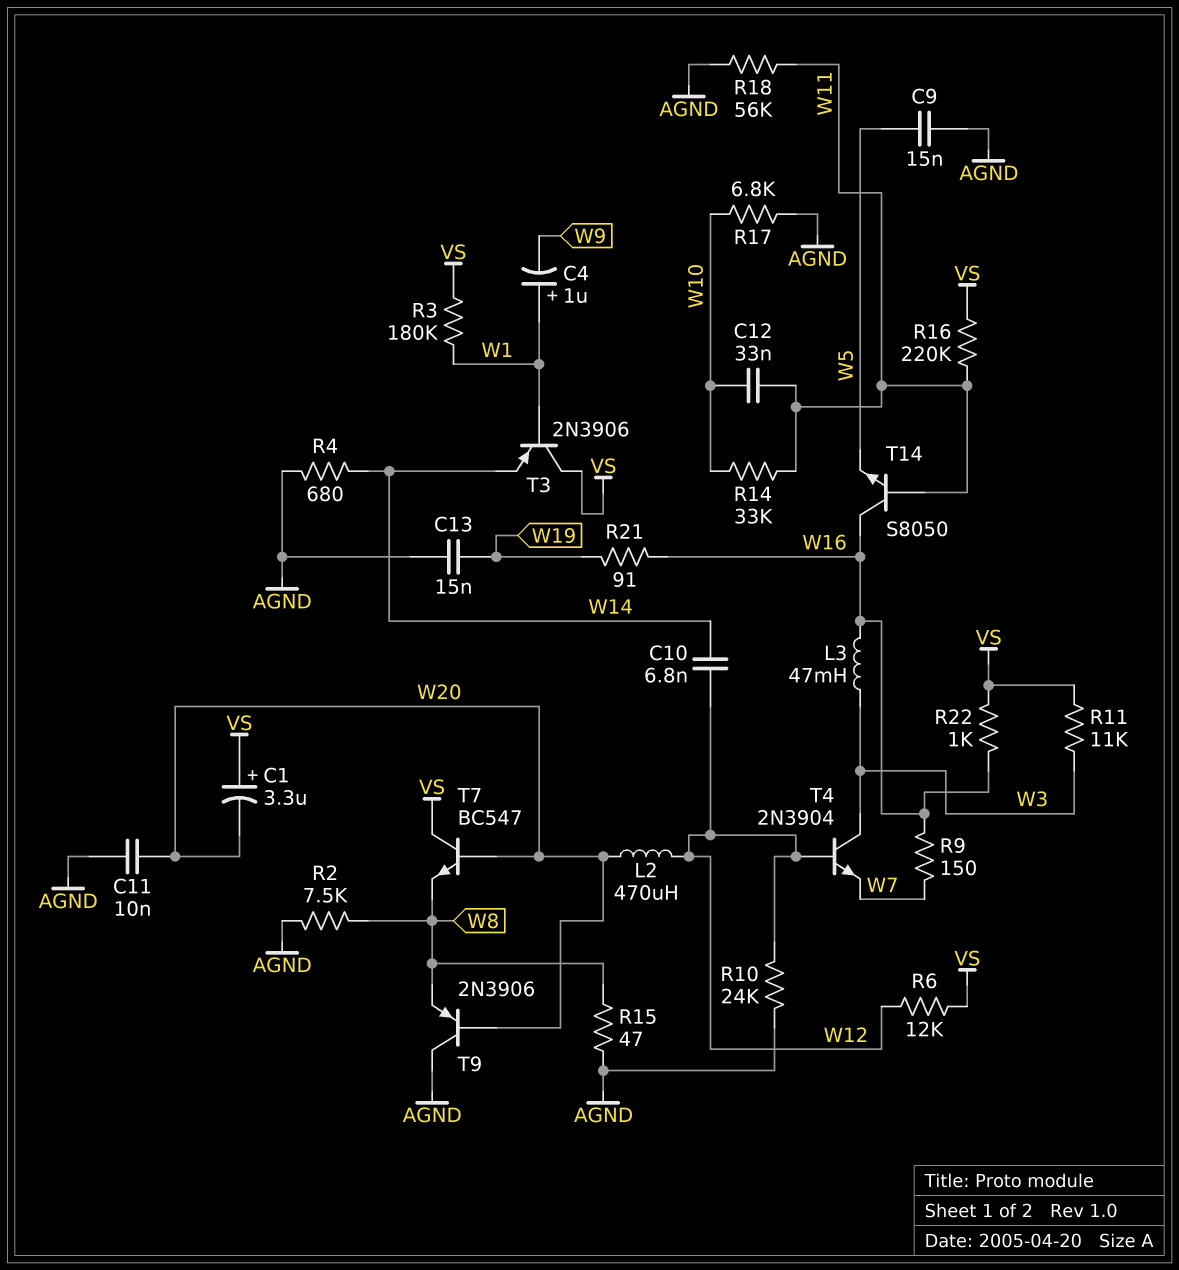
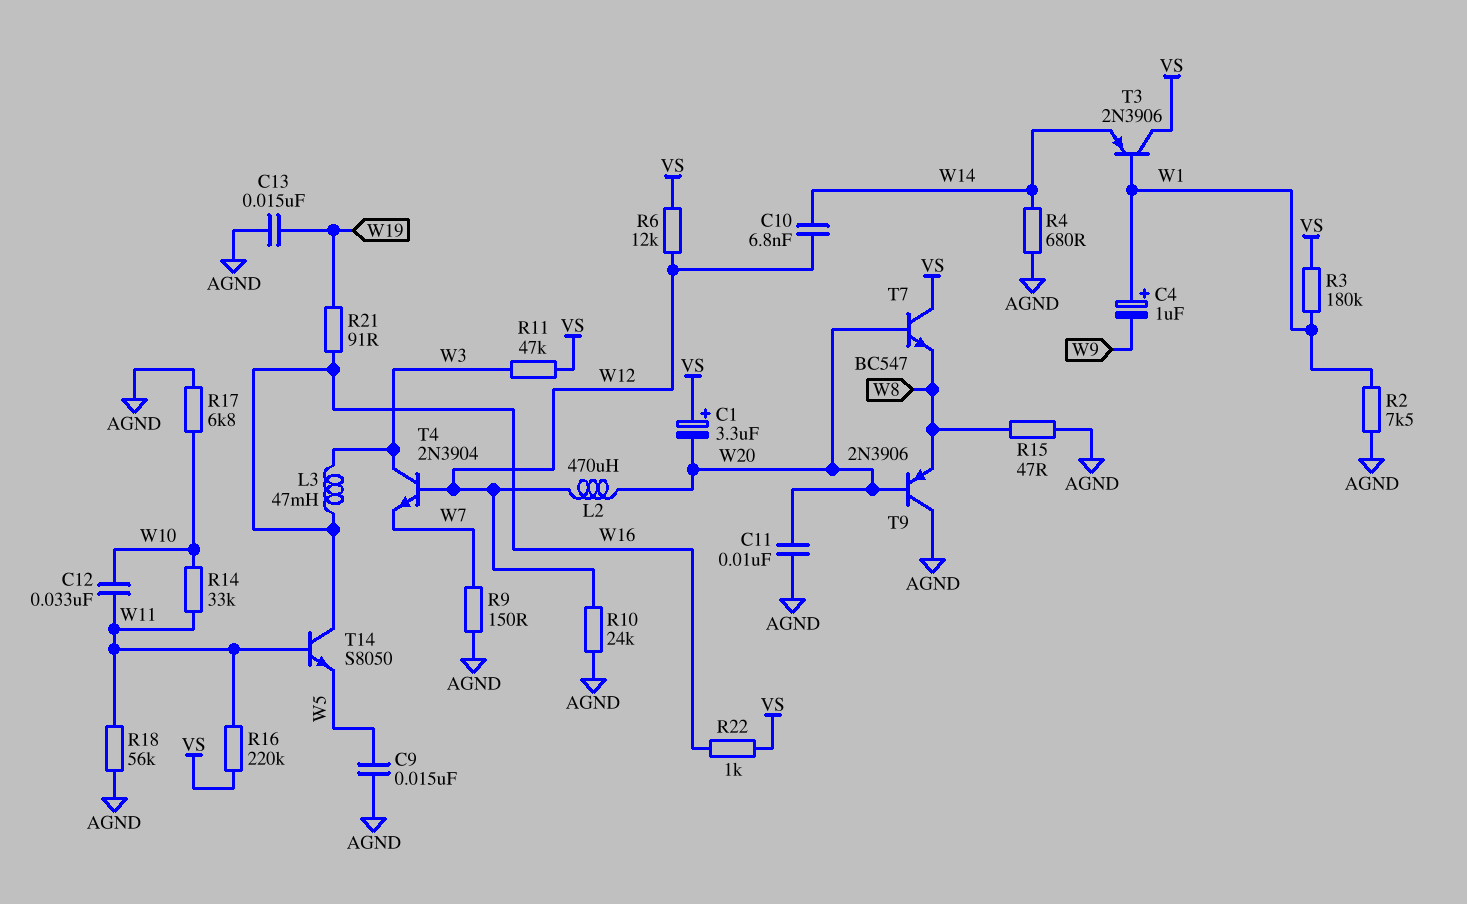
R2: 7.5k (AGND, W8) -> 7.5k (AGND, W1)
R9: 150 (W7, W16) -> 150 (AGND, W7)
R11: 11k (VS, W3) -> 47k (VS, W3)

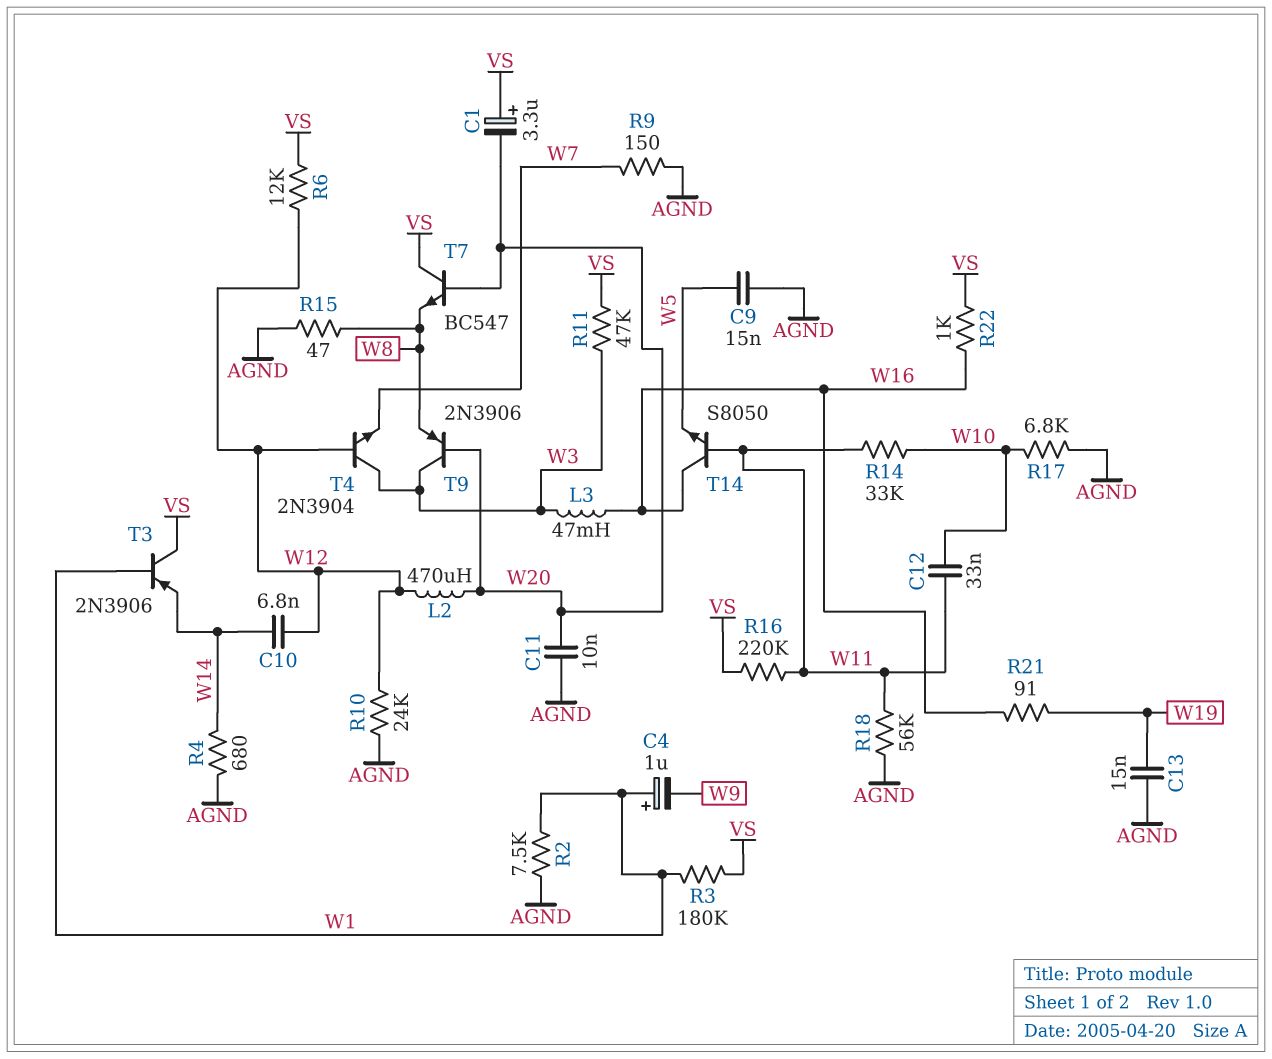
T9: PNP 2N3906 (B W20, C AGND, E W8) -> PNP 2N3906 (B W20, C W3, E W8)

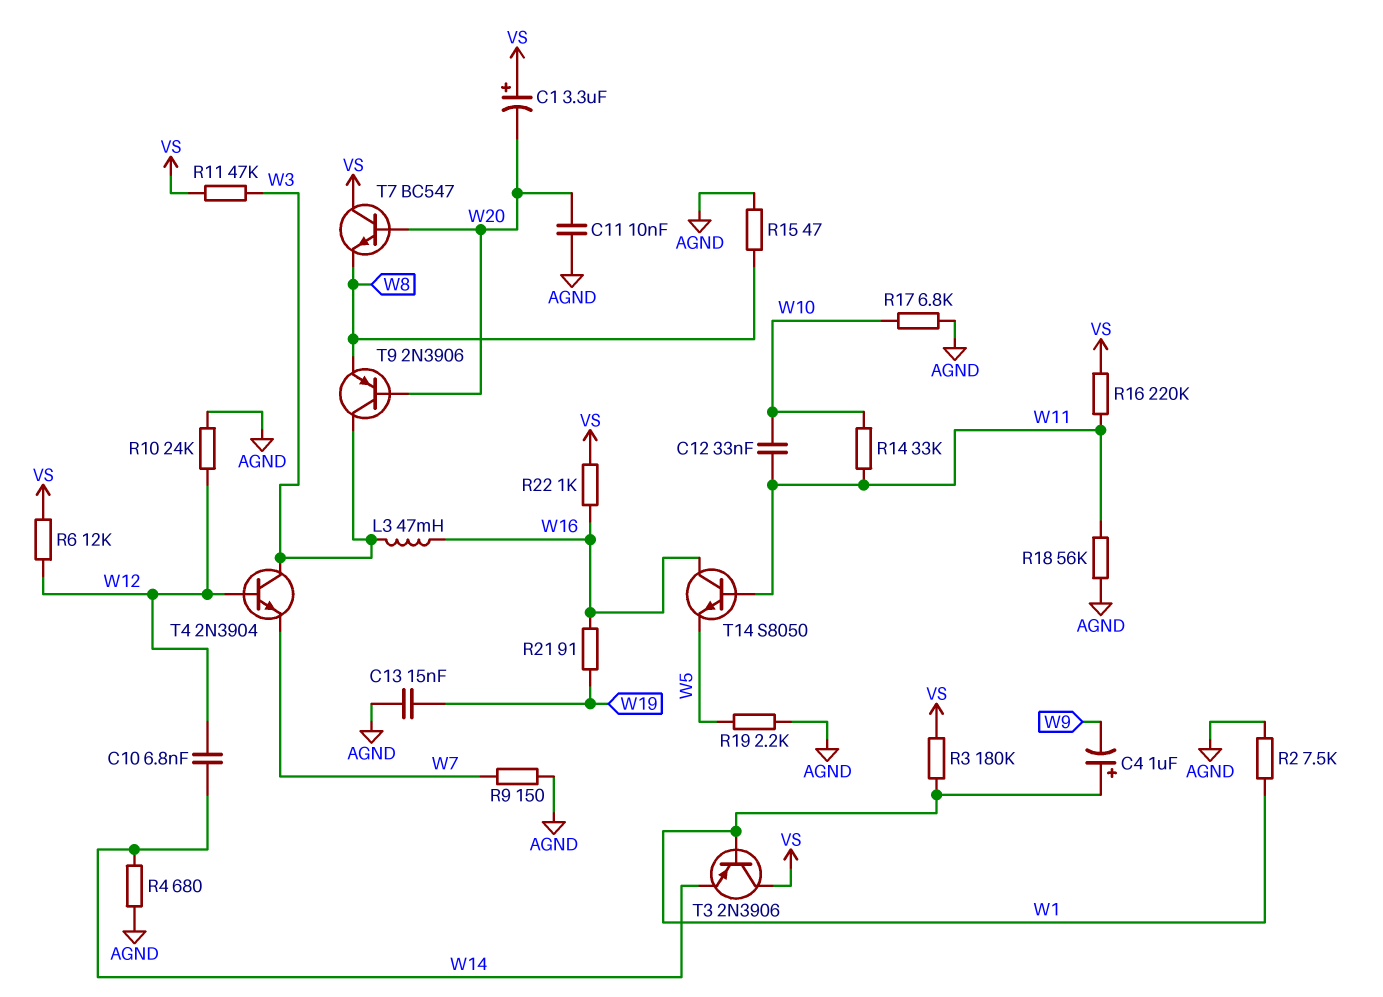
C9: 15nF (AGND, W5) -> none
L2: 470uH (W12, W20) -> none
R19: none -> 2.2k (AGND, W5)

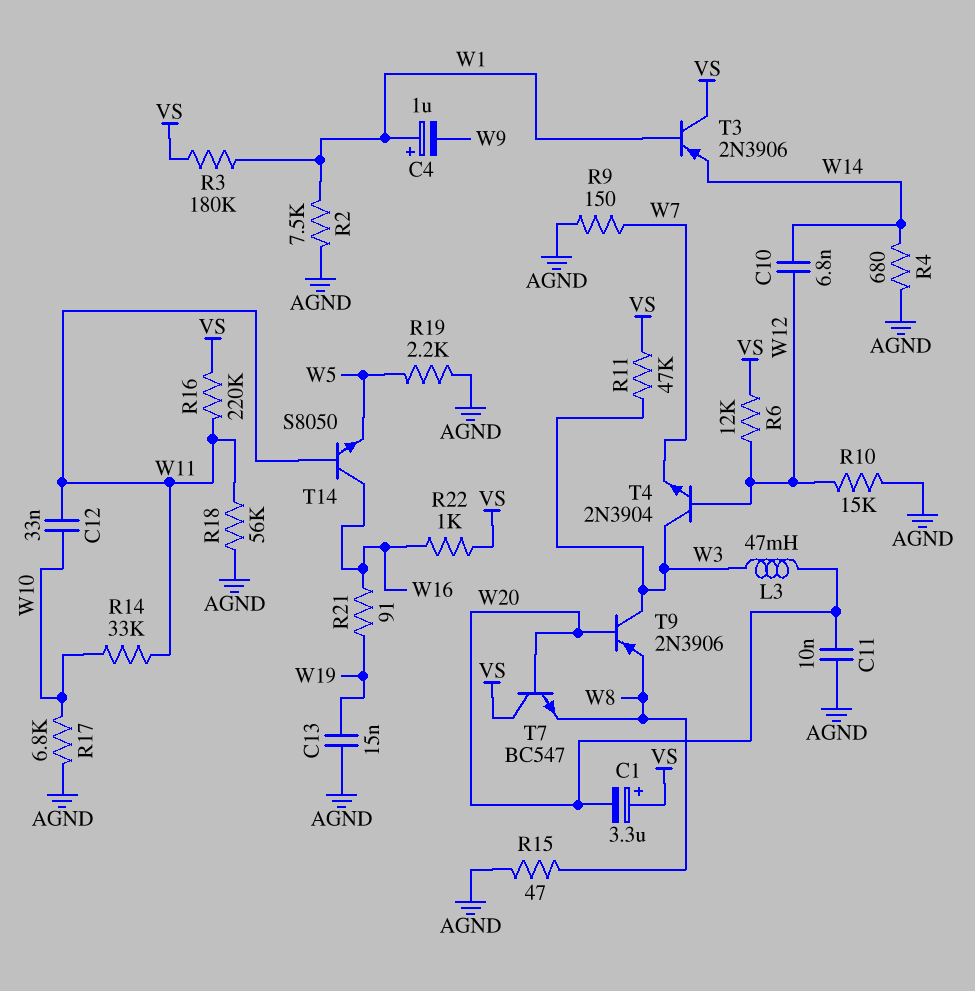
L3: 47mH (W3, W16) -> 47mH (W3, W20)
R10: 24k (AGND, W12) -> 15k (AGND, W12)

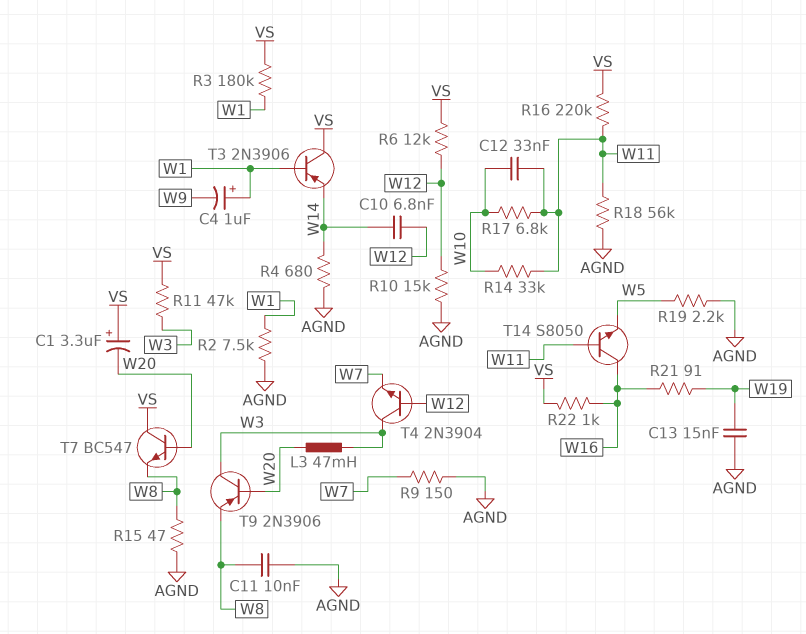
C11: 10nF (AGND, W20) -> 10nF (AGND, W8)
R17: 6.8k (AGND, W10) -> 6.8k (W10, W11)

